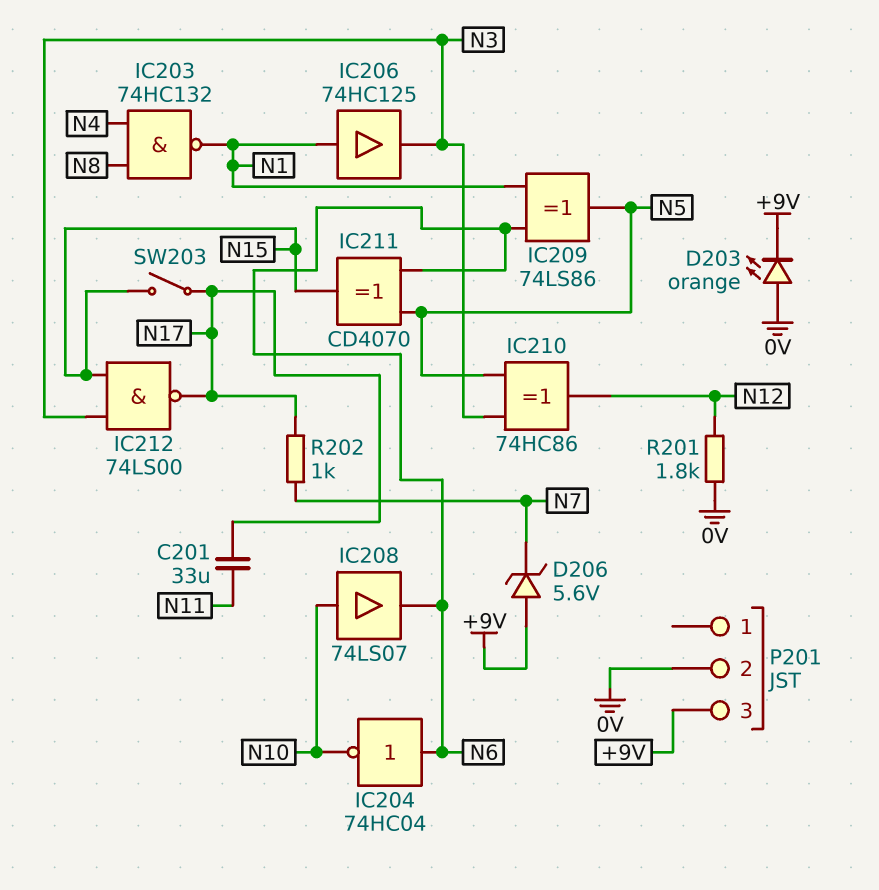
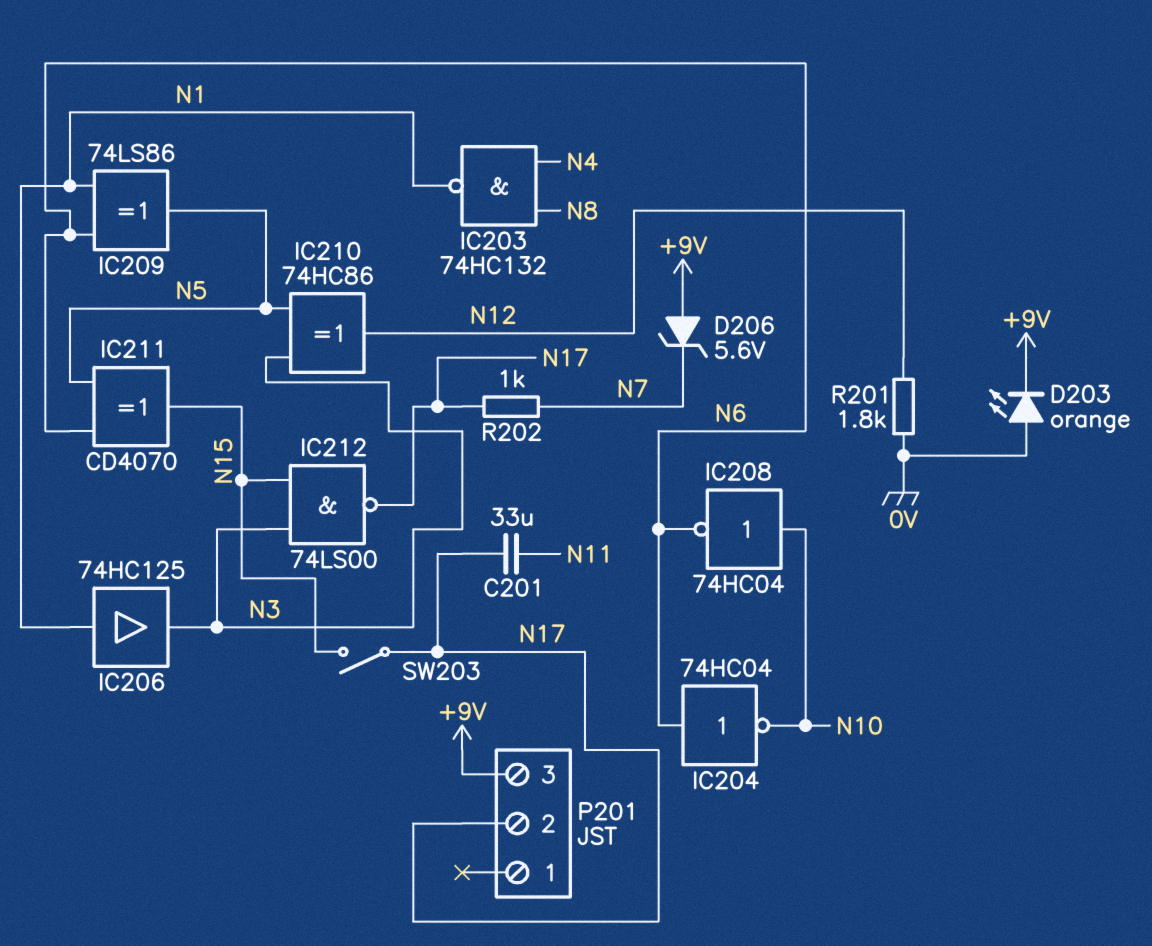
IC208: buffer 74LS07 (in N10, out N6) -> NOT 74HC04 (in N10, out N6)
P201 pin 2: 0V -> N17

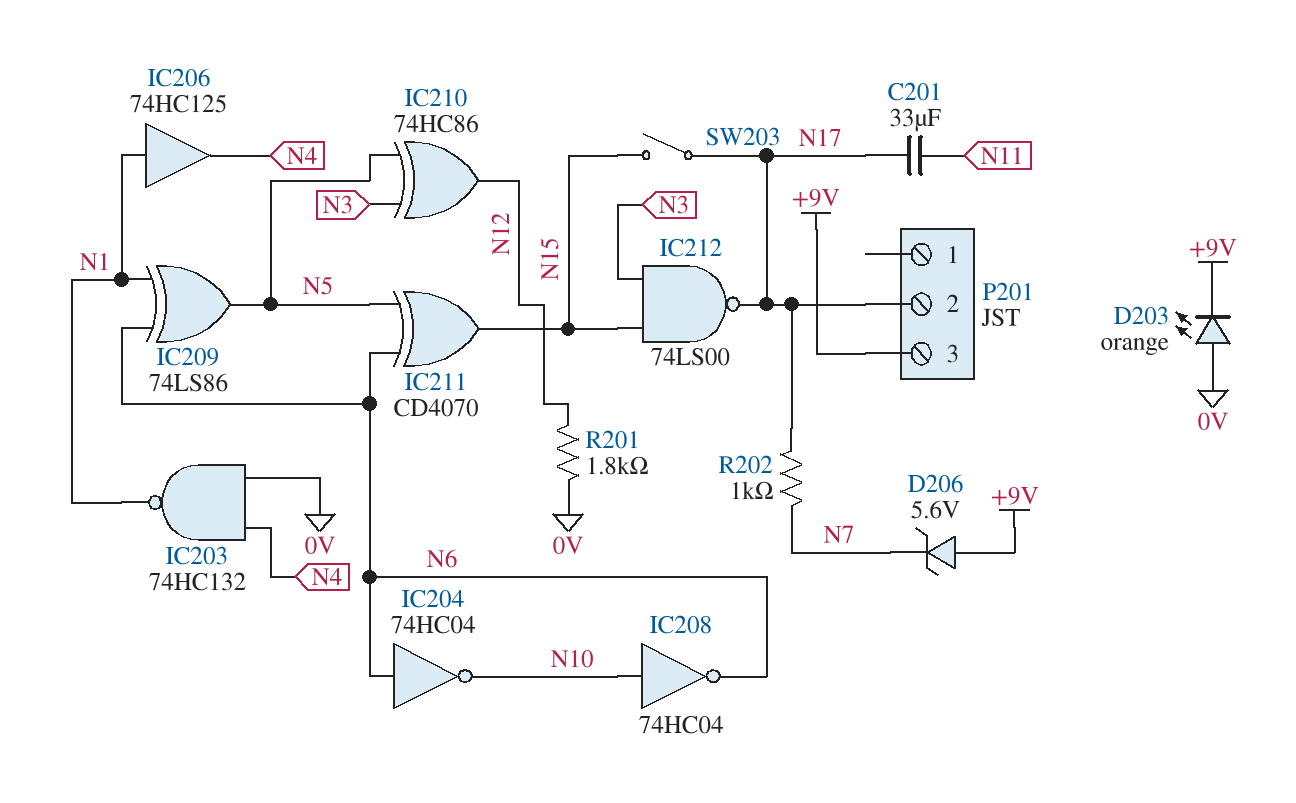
IC203: NAND 74HC132 (in N4, in N8, out N1) -> NAND 74HC132 (in 0V, in N4, out N1)
IC206: buffer 74HC125 (in N1, out N3) -> buffer 74HC125 (in N1, out N4)

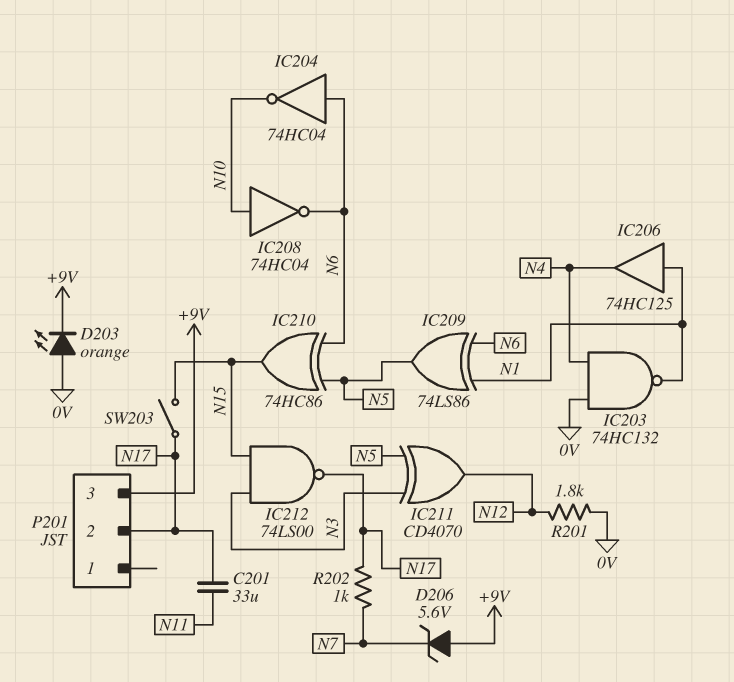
IC210: XOR 74HC86 (in N3, in N5, out N12) -> XOR 74HC86 (in N5, in N6, out N15)
IC211: XOR CD4070 (in N5, in N6, out N15) -> XOR CD4070 (in N3, in N5, out N12)

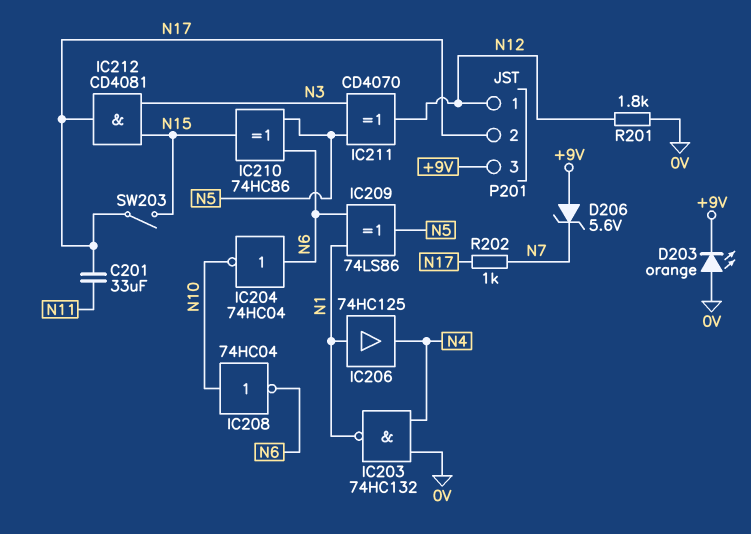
IC212: NAND 74LS00 (in N3, in N15, out N17) -> AND CD4081 (in N3, in N15, out N17)
P201 pin 1: none -> N12

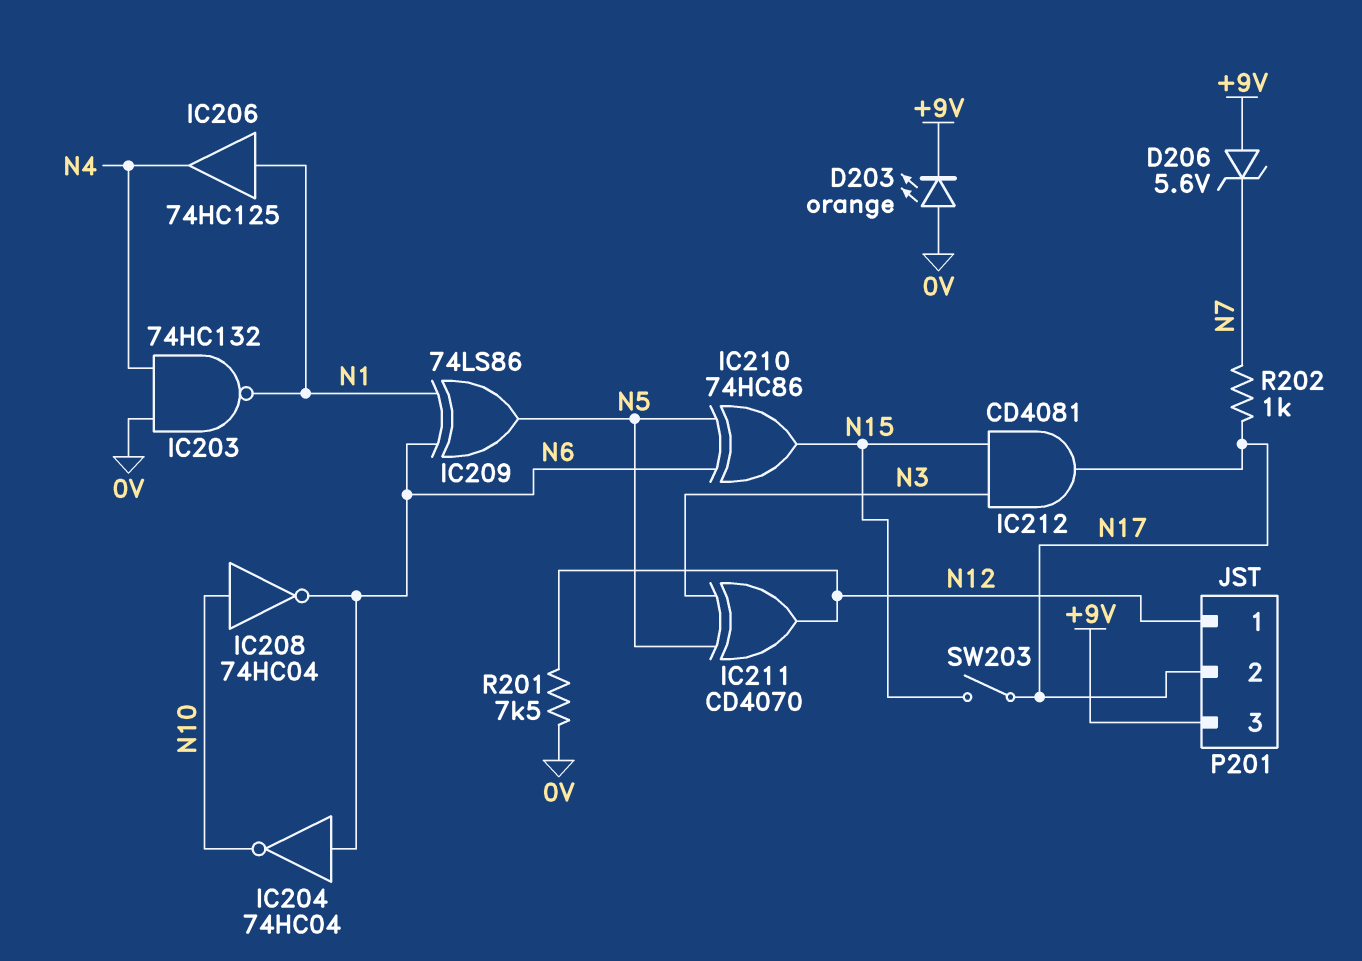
C201: 33uF (N11, N17) -> none
R201: 1.8k (0V, N12) -> 7.5k (0V, N12)

